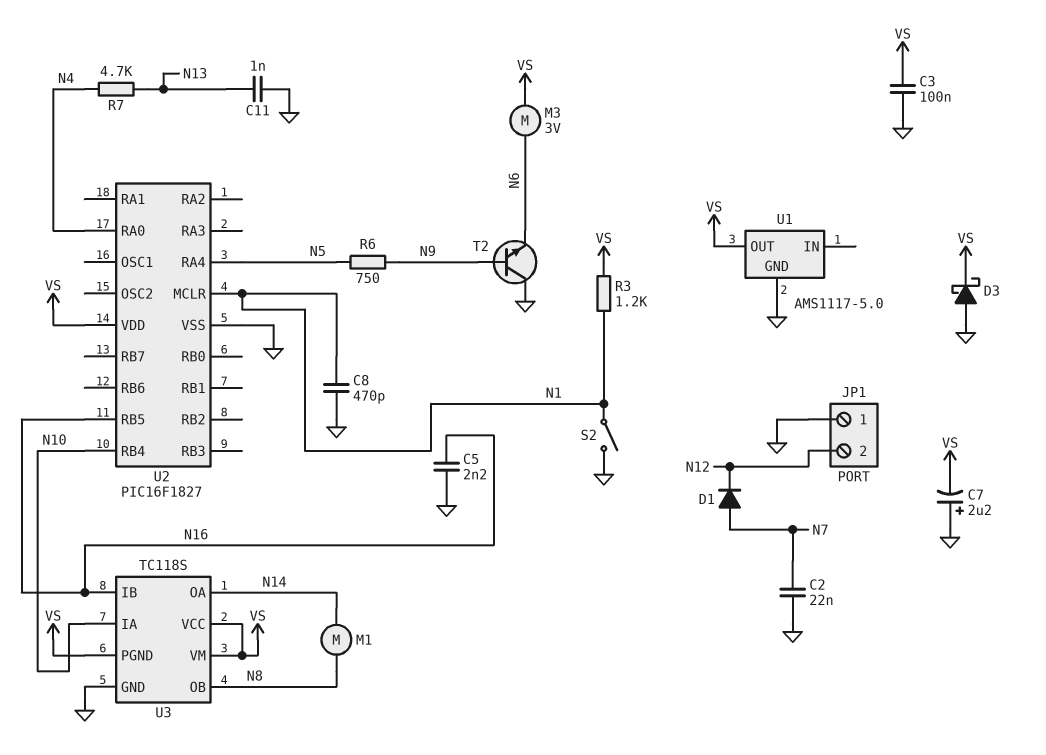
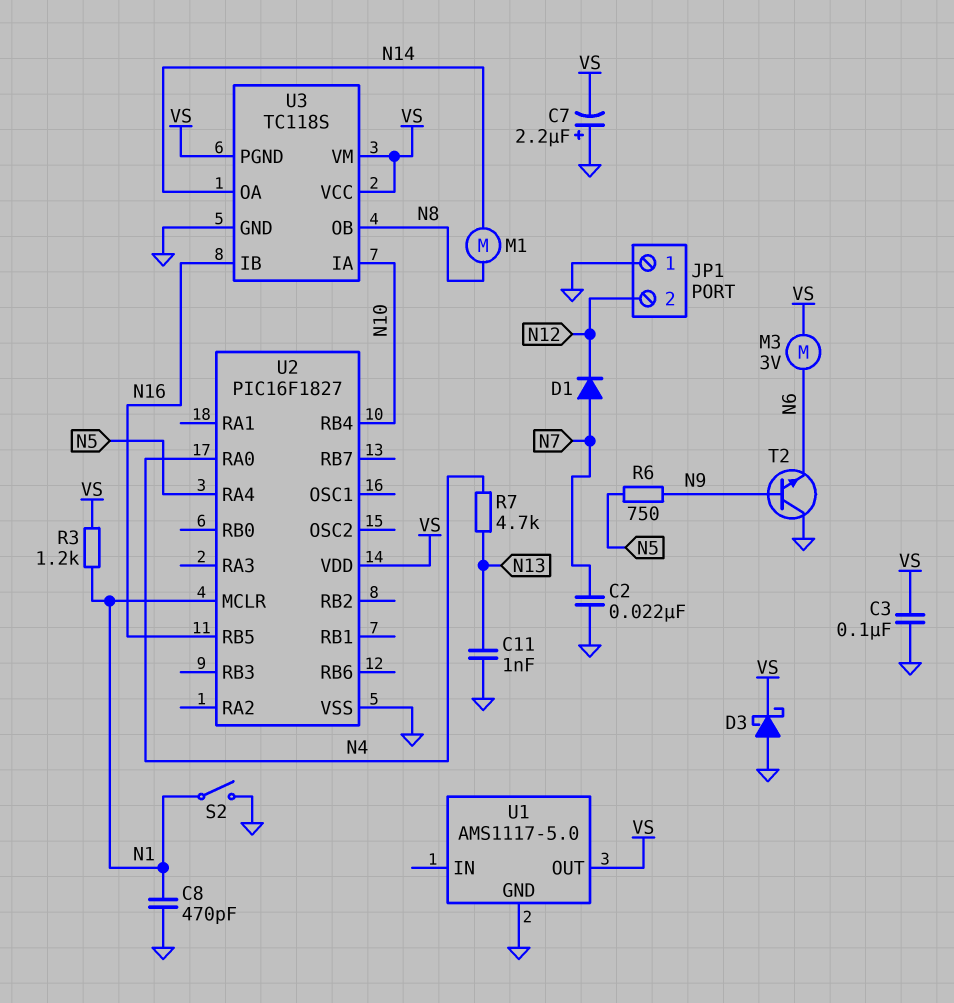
C5: 2.2nF (GND, N16) -> none

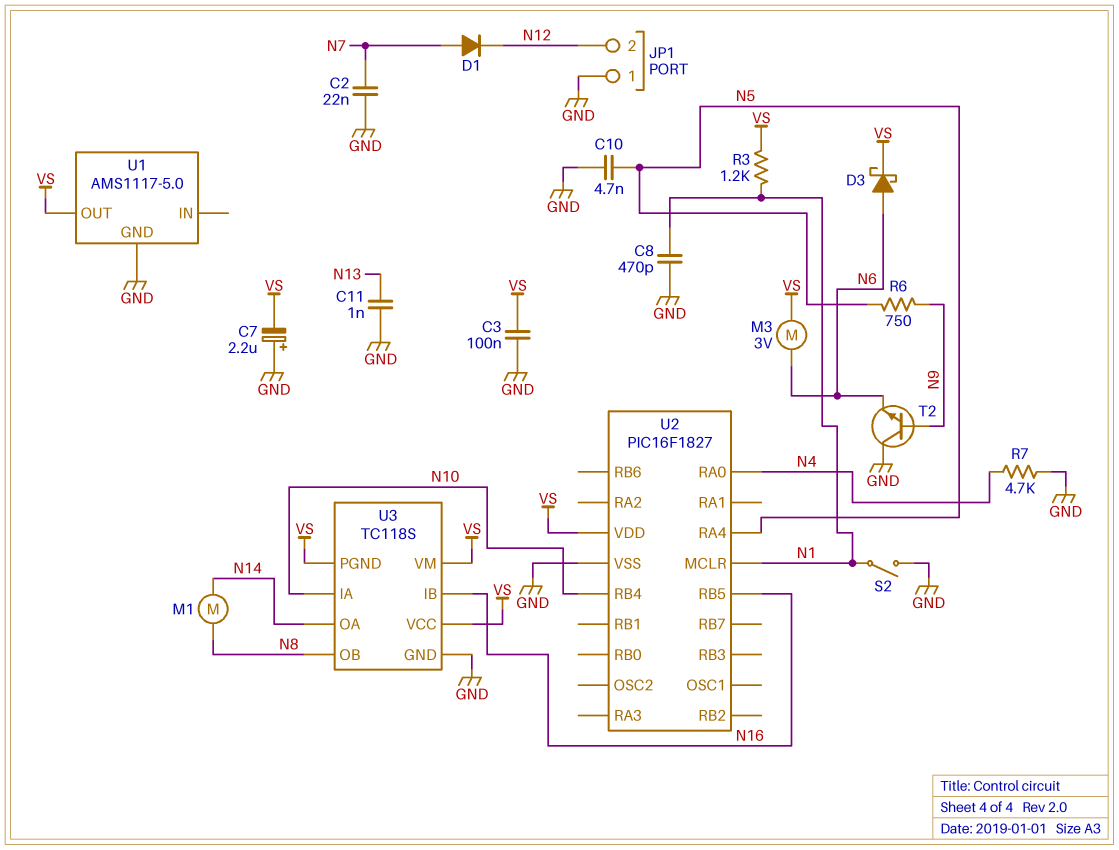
C10: none -> 4.7nF (GND, N5)
D3: schottky (A GND, K VS) -> schottky (A N6, K VS)
R7: 4.7k (N4, N13) -> 4.7k (GND, N4)

